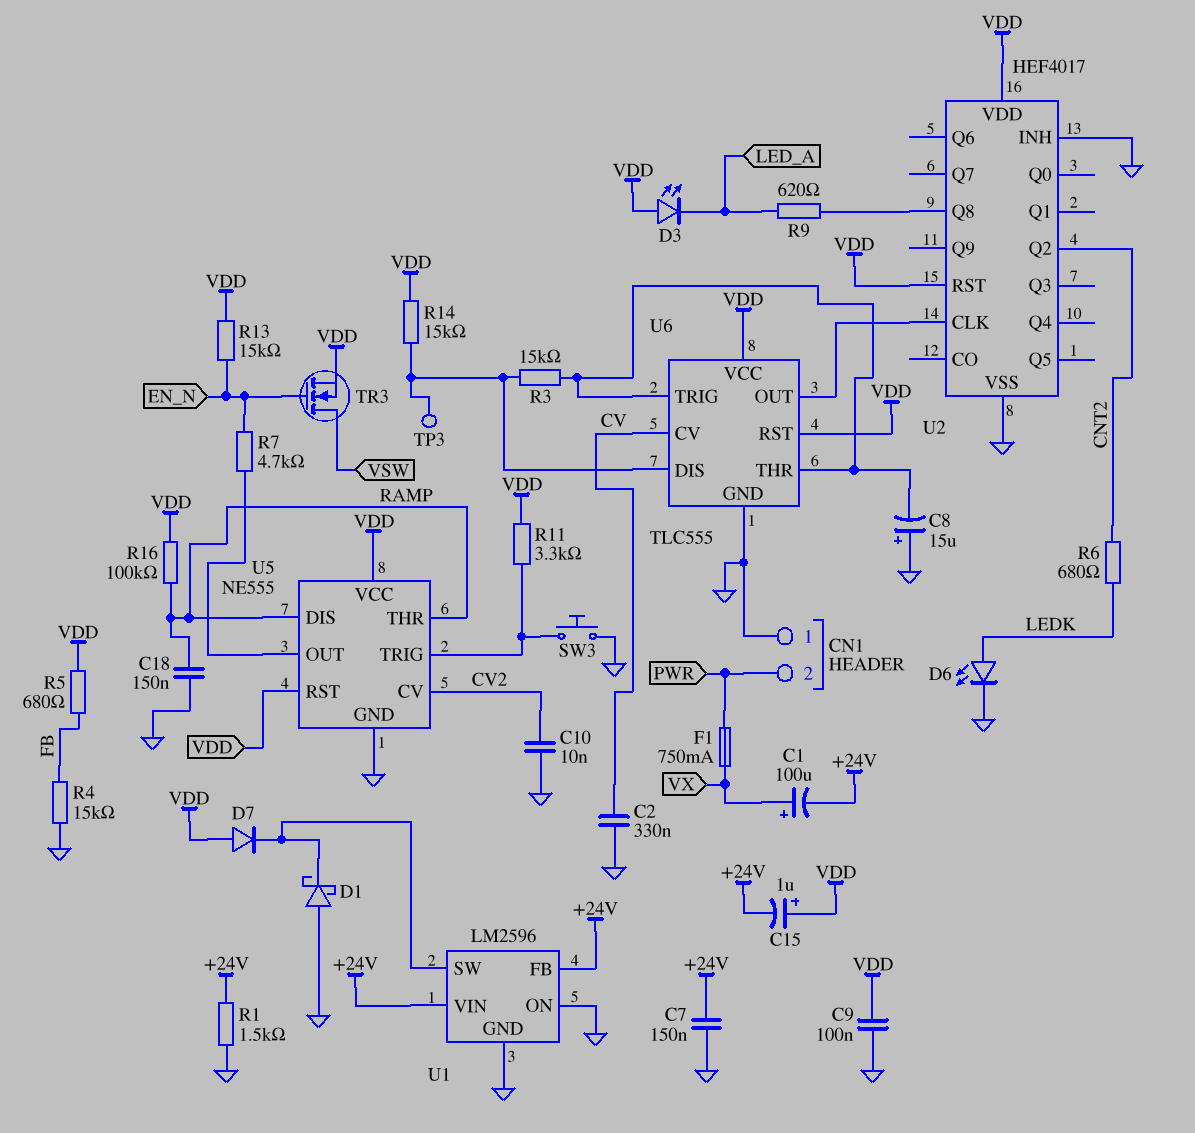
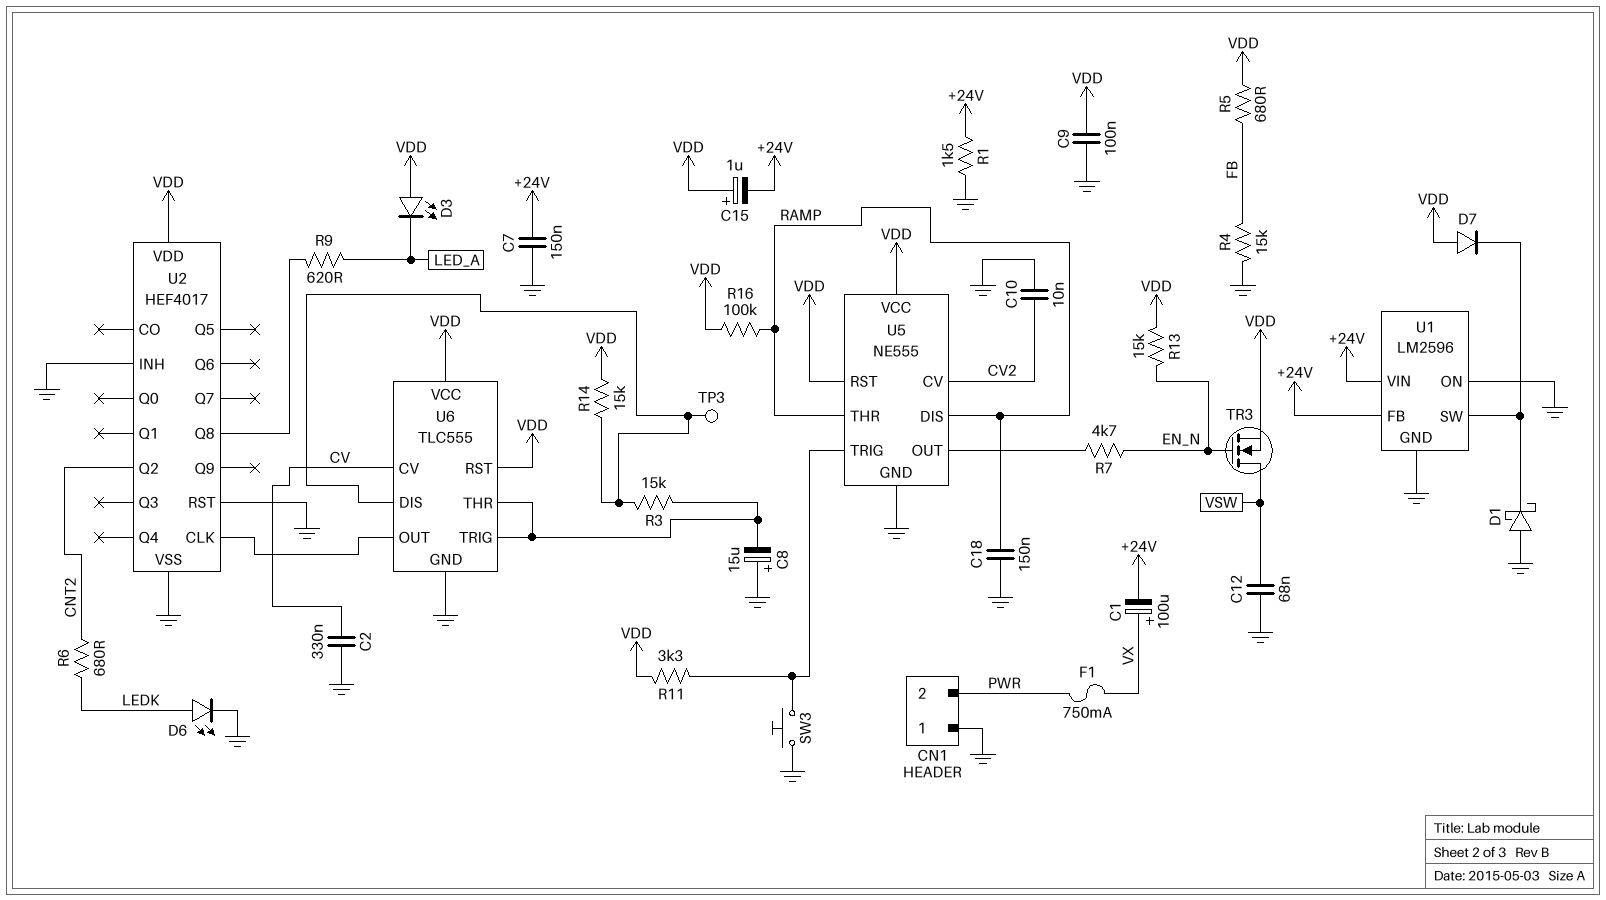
C12: none -> 68nF (GND, VSW)
U2 pin RST: VDD -> GND

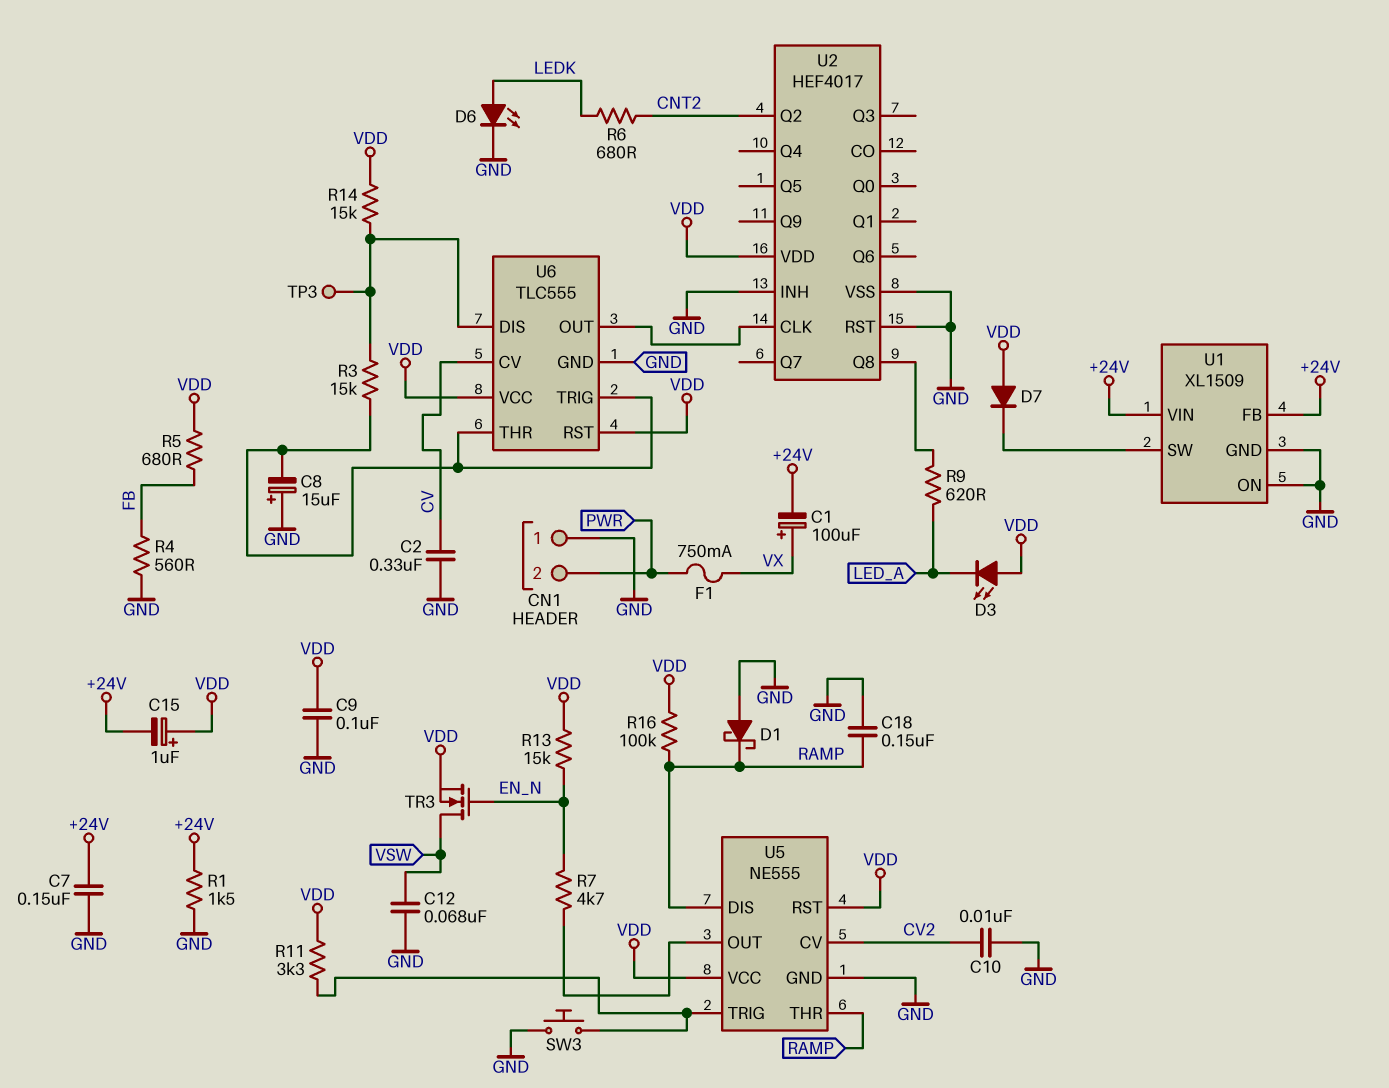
D1: schottky (A GND, K U1/SW) -> schottky (A GND, K RAMP)
R4: 15k (FB, GND) -> 560 (FB, GND)
U1: LM2596 -> XL1509

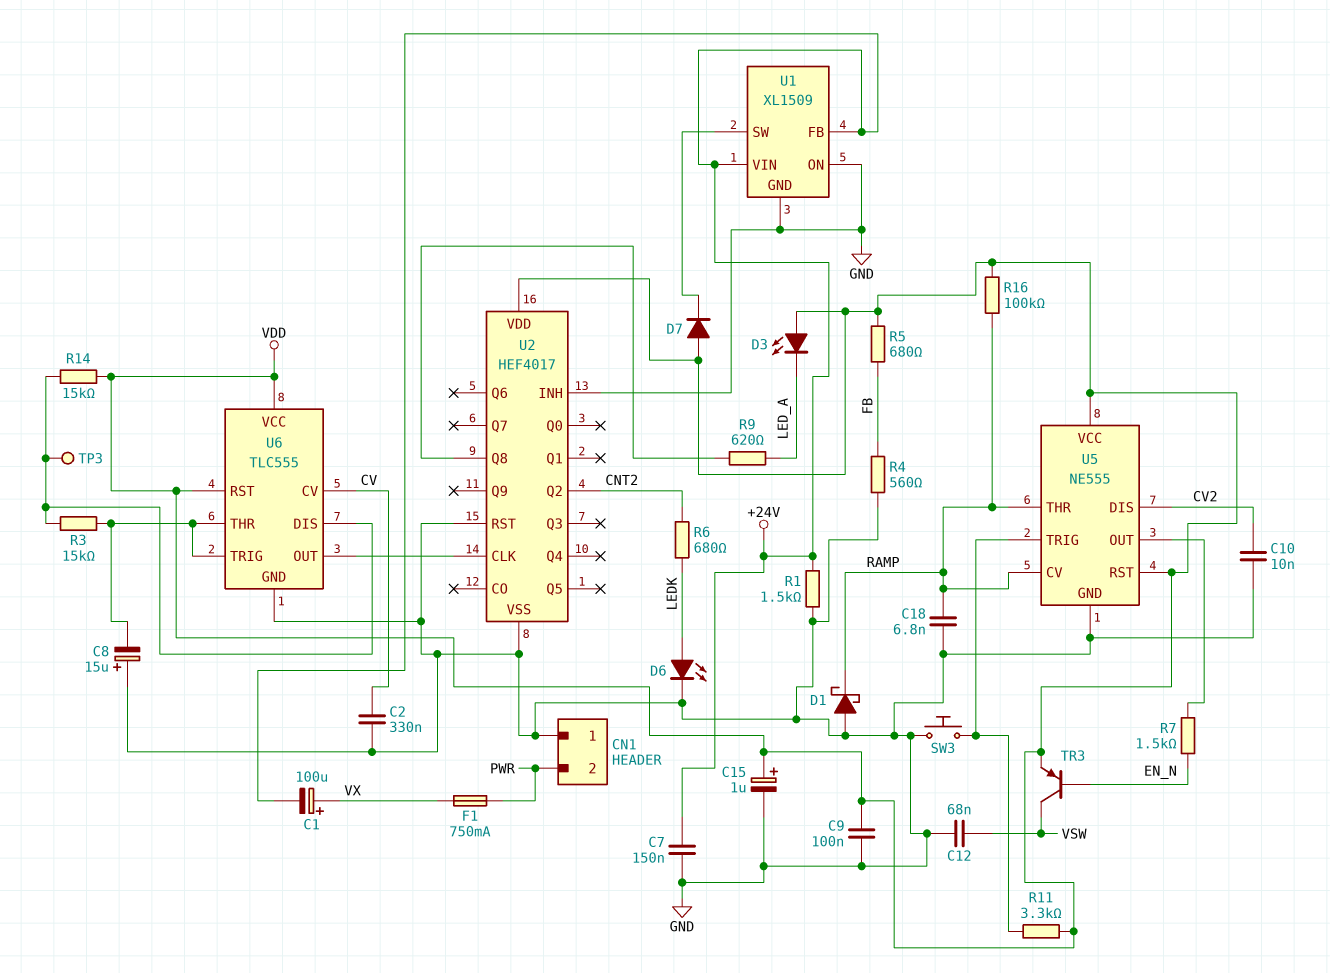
C15: 1uF (plus VDD, minus +24V) -> 1uF (plus VDD, minus GND)
C18: 150nF (GND, RAMP) -> 6.8nF (GND, RAMP)
R7: 4.7k (EN_N, U5/OUT) -> 1.5k (EN_N, U5/OUT)
R13: 15k (EN_N, VDD) -> none
TR3: NMOS (G EN_N, D VSW, S VDD) -> PNP (B EN_N, C VSW, E VDD)
U5 pin CV: CV2 -> RAMP
U5 pin DIS: RAMP -> CV2

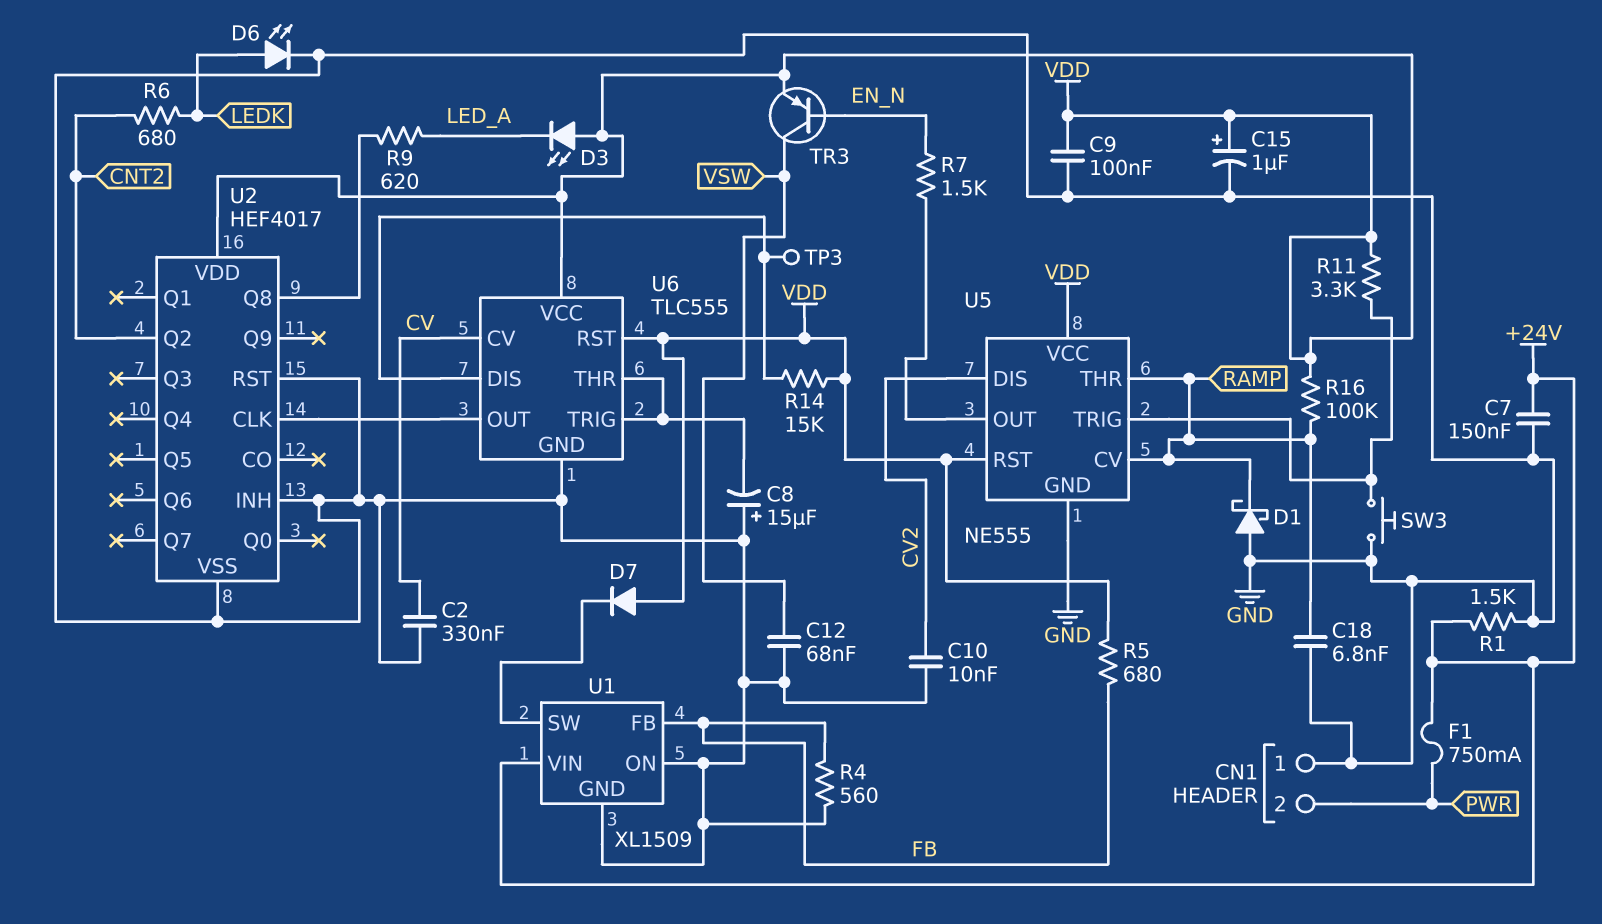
C1: 100uF (plus VX, minus +24V) -> none
F1: 750mA (PWR, VX) -> 750mA (+24V, PWR)
R3: 15k (U6/DIS, U6/THR) -> none
U1 pin FB: +24V -> FB

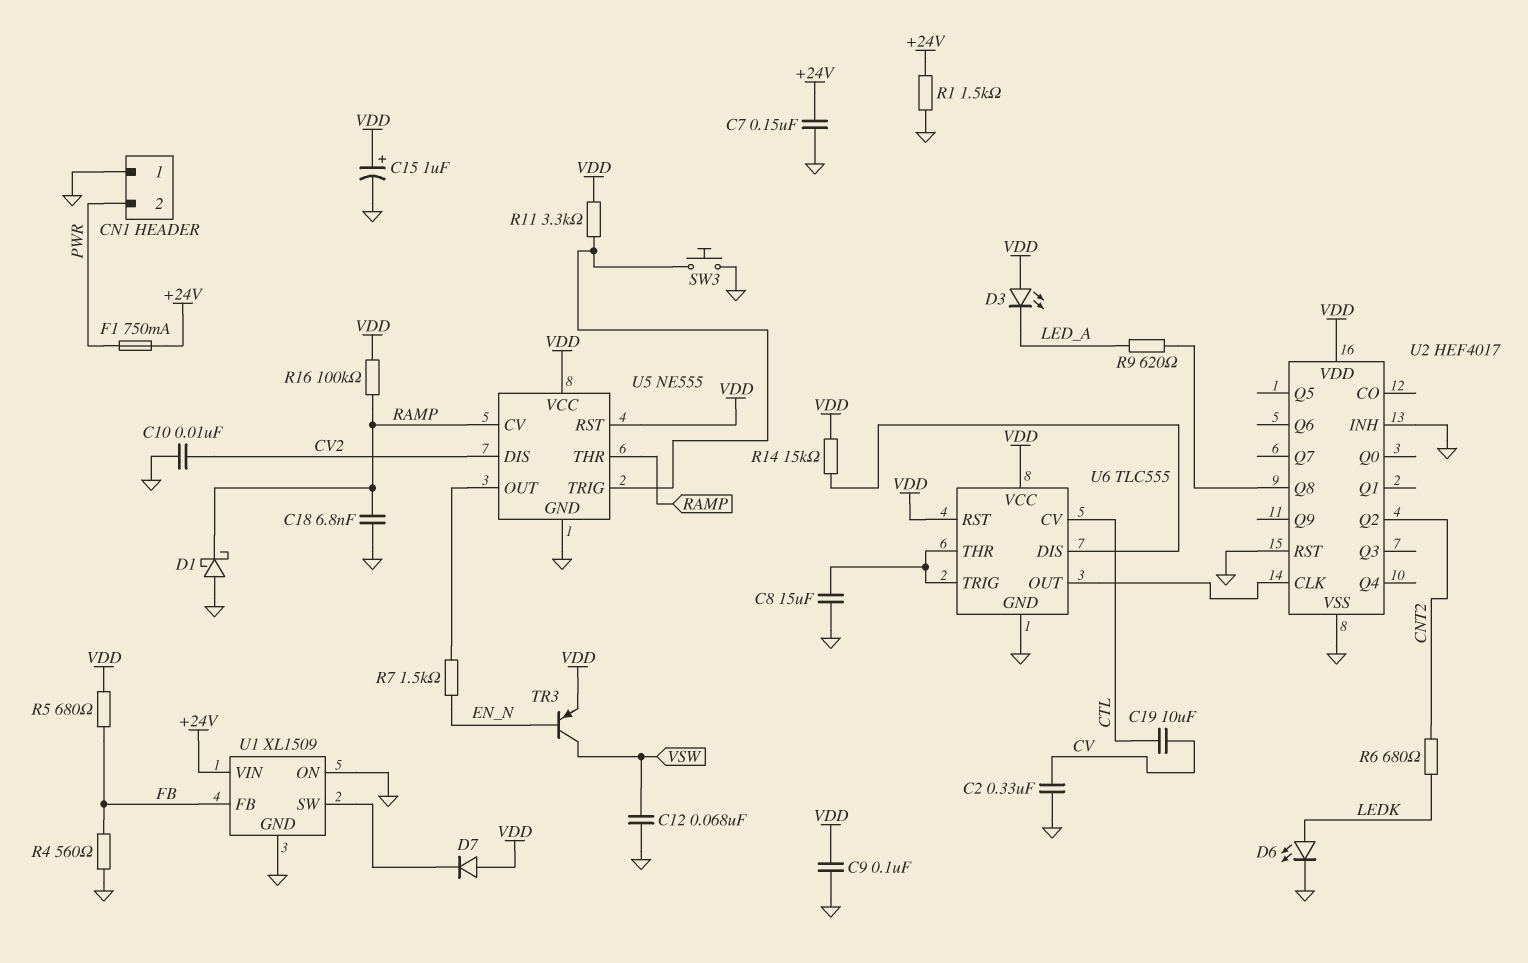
C8: 15uF (plus GND, minus U6/THR) -> 15uF (GND, U6/THR)
C19: none -> 10uF (CTL, CV)
TP3: test point (U6/DIS) -> none
U6 pin CV: CV -> CTL

